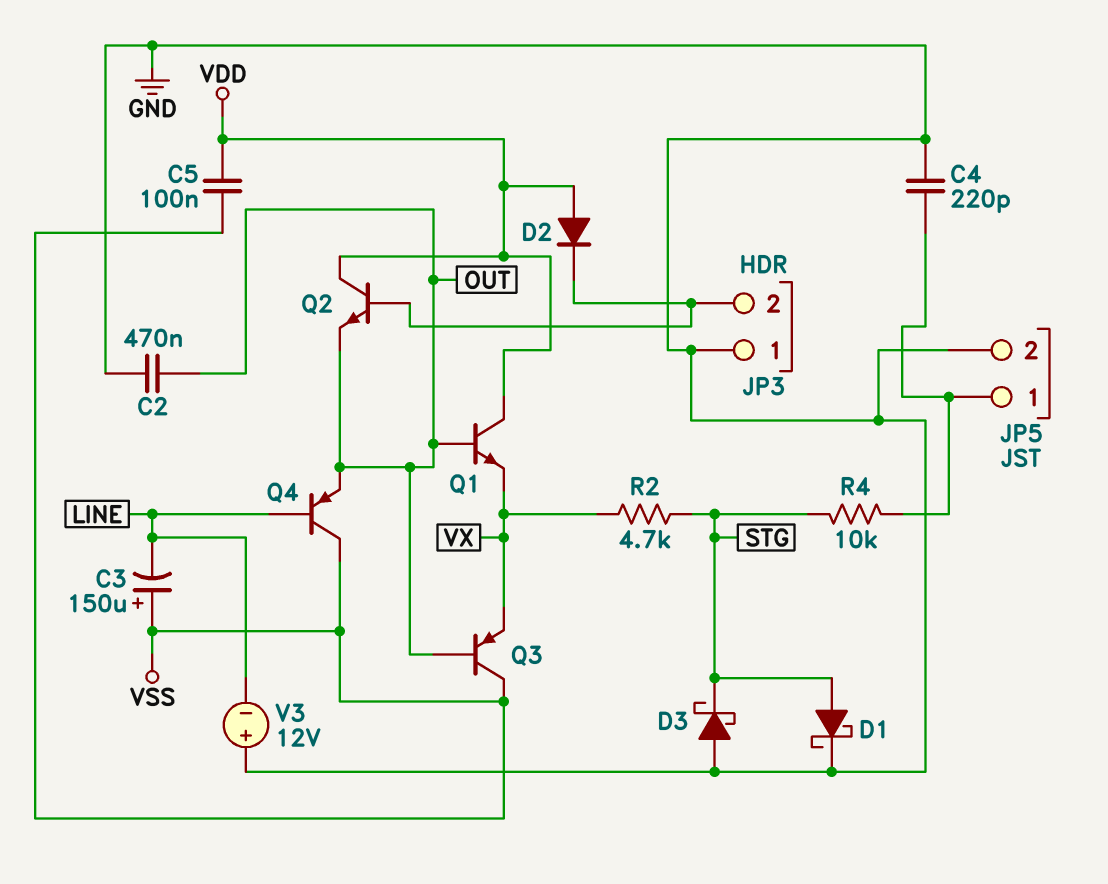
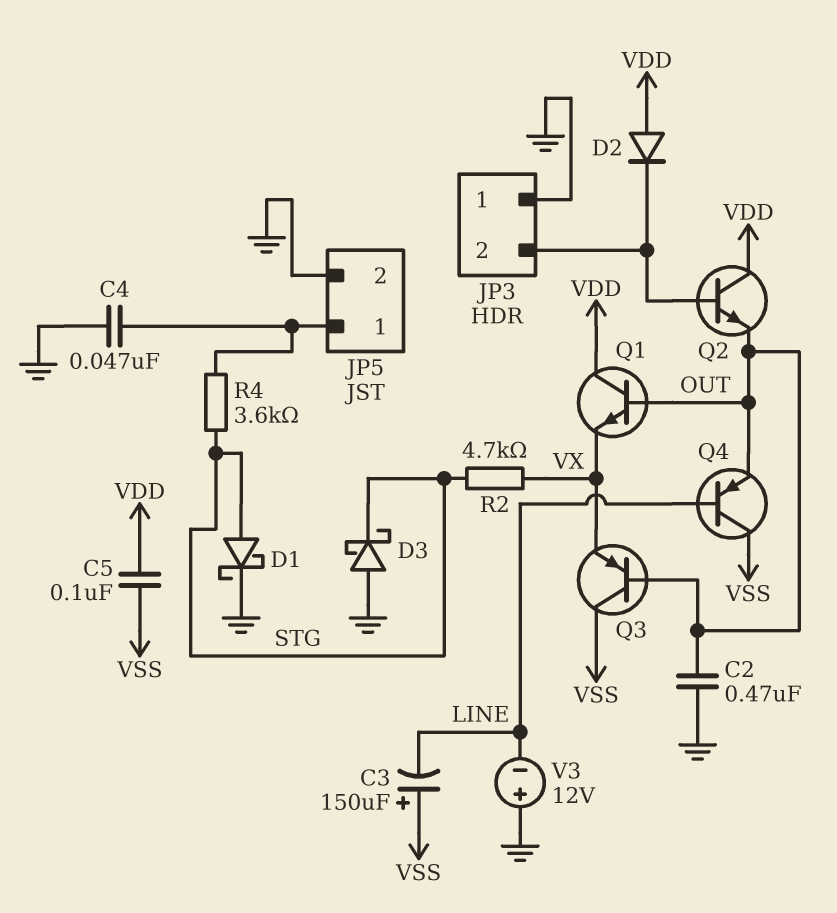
C4: 220pF (GND, JP5/1) -> 47nF (GND, JP5/1)
R4: 10k (JP5/1, STG) -> 3.6k (JP5/1, STG)

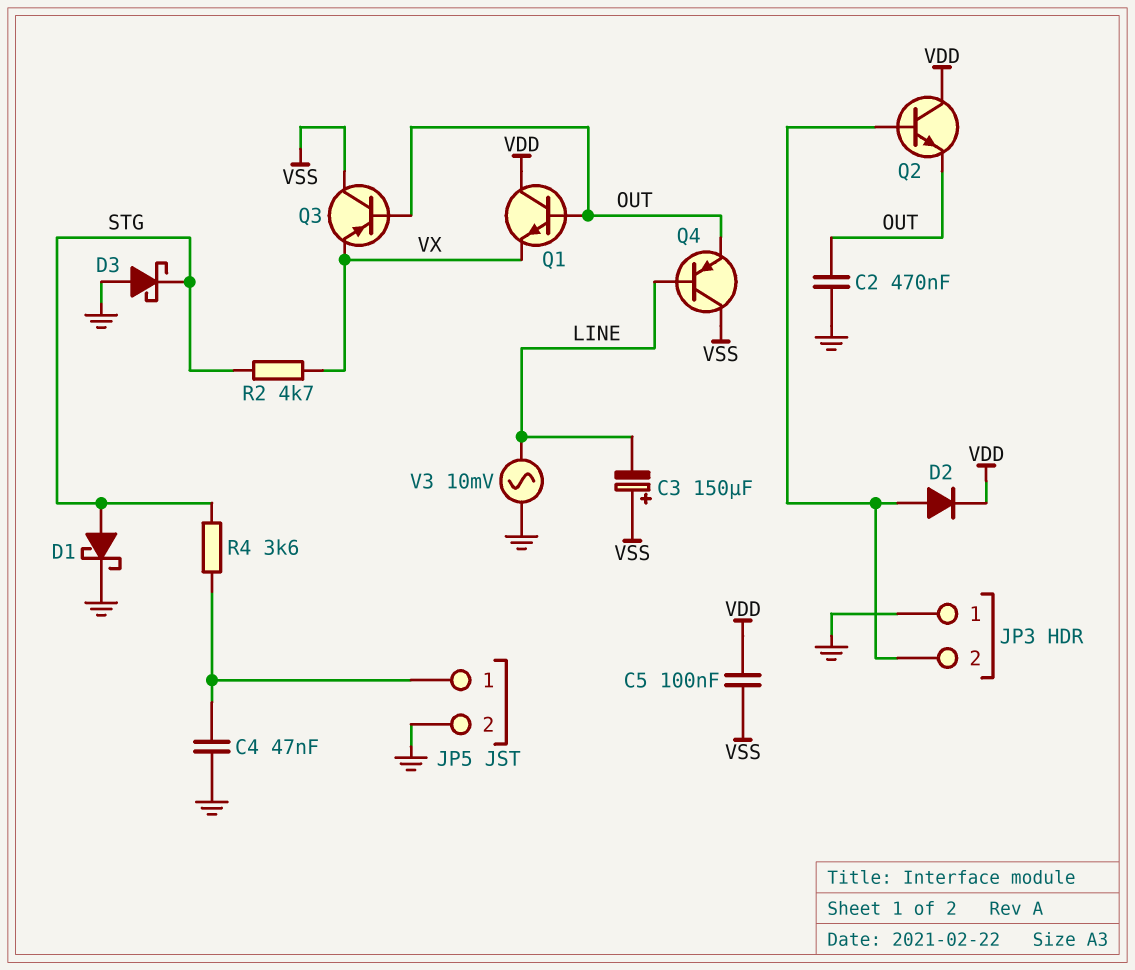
D2: diode (A VDD, K JP3/2) -> diode (A JP3/2, K VDD)
V3: 12V (plus GND, minus LINE) -> AC 10mV (GND, LINE)

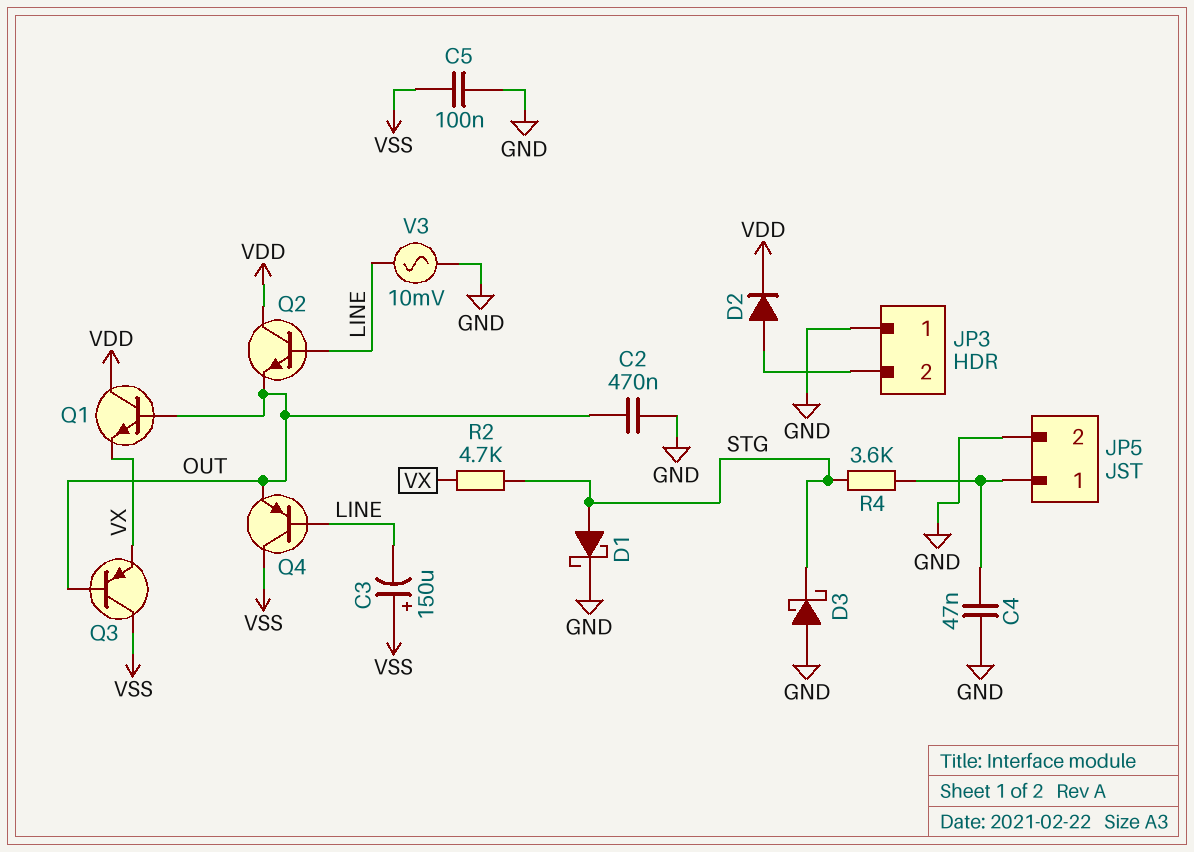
C5: 100nF (VDD, VSS) -> 100nF (GND, VSS)
Q2: NPN (B JP3/2, C VDD, E OUT) -> NPN (B LINE, C VDD, E OUT)

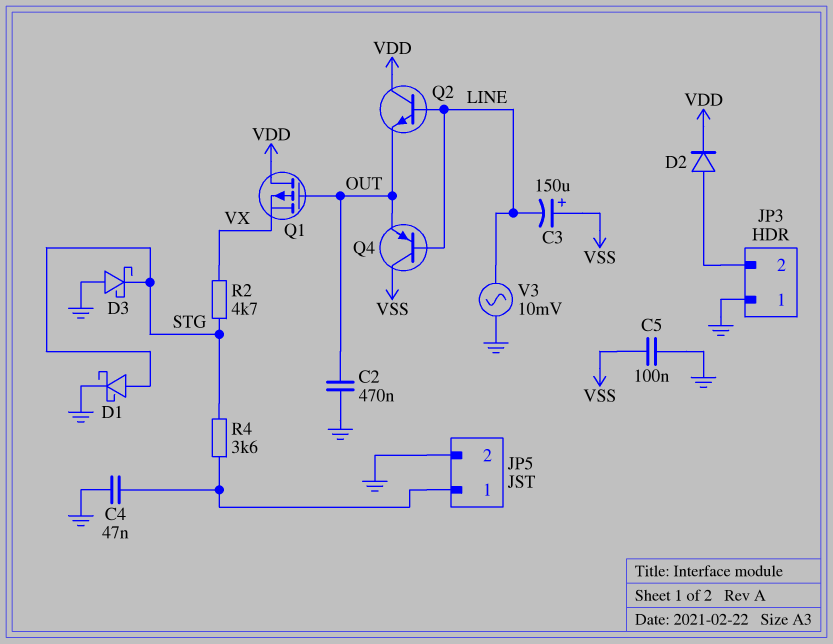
Q1: NPN (B OUT, C VDD, E VX) -> PMOS (G OUT, D VDD, S VX)
Q3: PNP (B OUT, C VSS, E VX) -> none

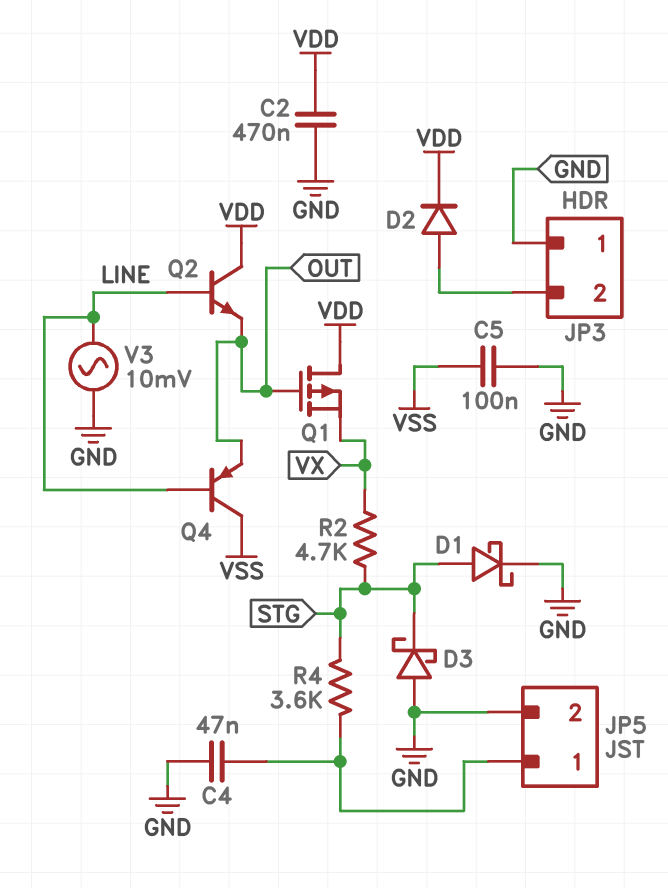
C2: 470nF (GND, OUT) -> 470nF (GND, VDD)
C3: 150uF (plus VSS, minus LINE) -> none

